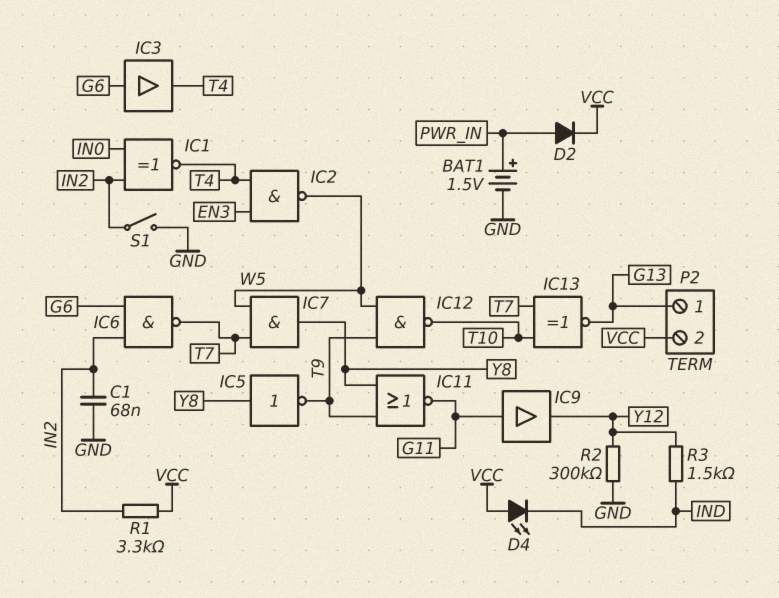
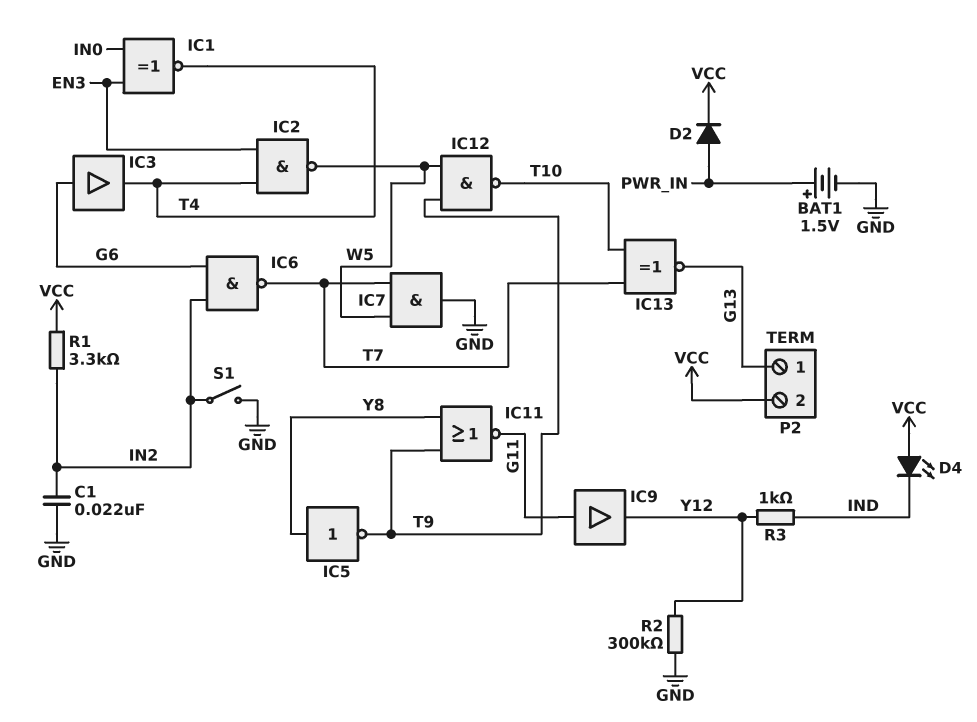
C1: 68nF (GND, IN2) -> 22nF (GND, IN2)
IC1: XNOR (in IN0, in IN2, out T4) -> XNOR (in EN3, in IN0, out T4)
IC7: AND (in T7, in W5, out Y8) -> AND (in T7, in W5, out GND)
R3: 1.5k (IND, Y12) -> 1k (IND, Y12)

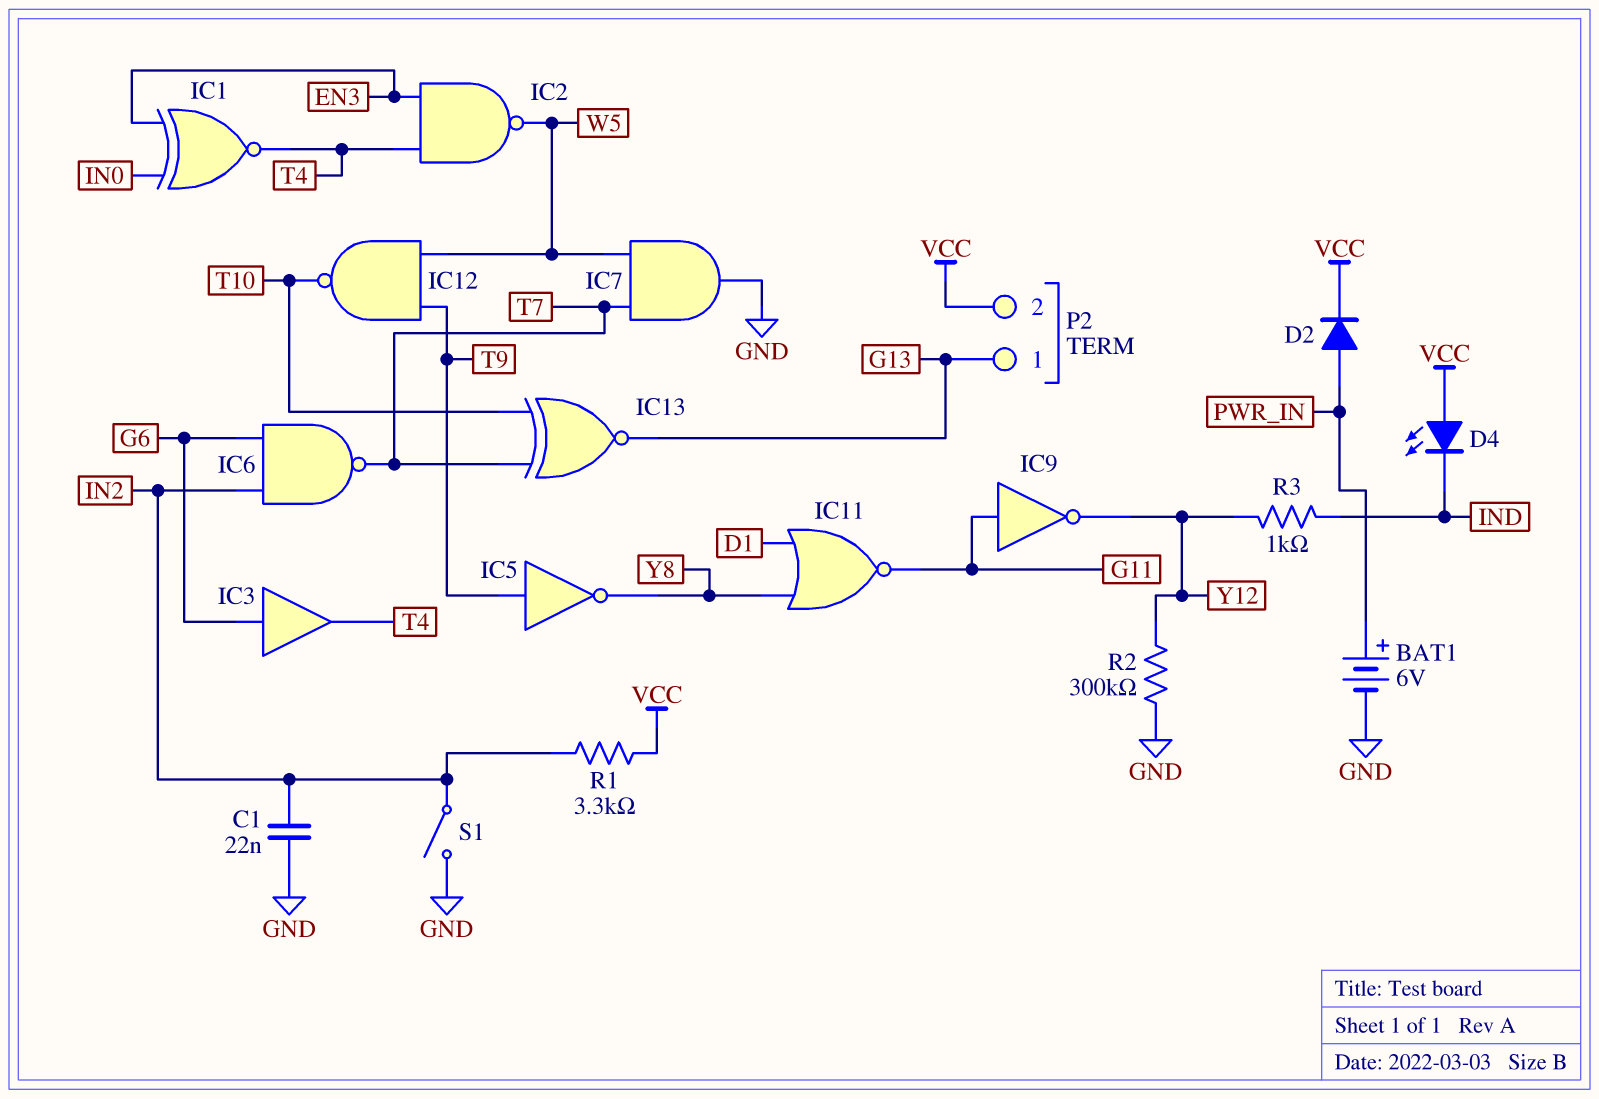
BAT1: 1.5V (plus PWR_IN, minus GND) -> 6V (plus PWR_IN, minus GND)
IC5: NOT (in Y8, out T9) -> NOT (in T9, out Y8)
IC9: buffer (in G11, out Y12) -> NOT (in G11, out Y12)
IC11: NOR (in T9, in Y8, out G11) -> NOR (in D1, in Y8, out G11)

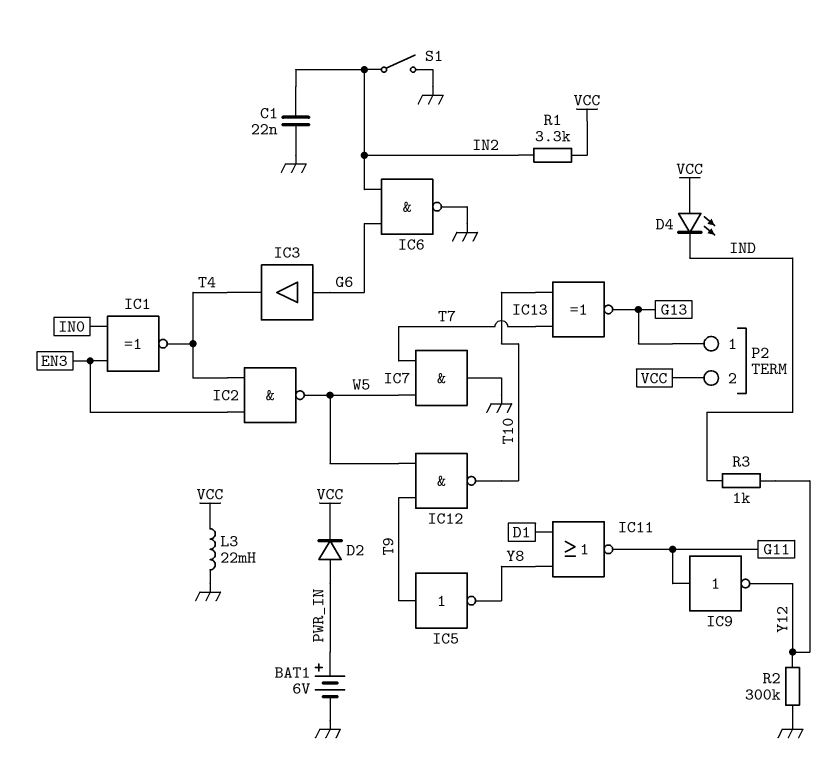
IC6: NAND (in G6, in IN2, out T7) -> NAND (in G6, in IN2, out GND)
L3: none -> 22mH (GND, VCC)

